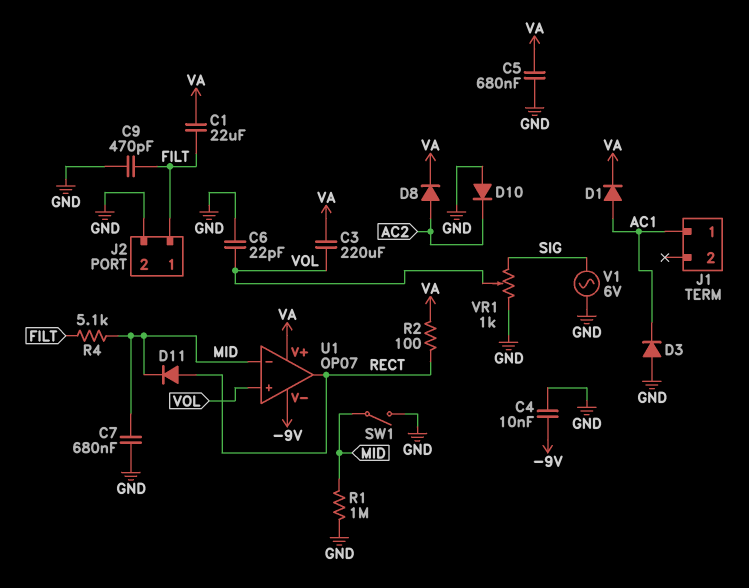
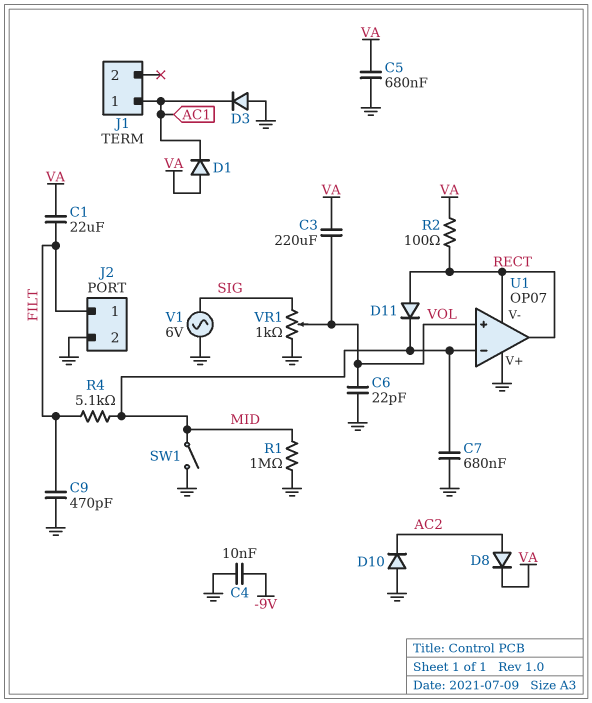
D1: diode (A AC1, K VA) -> diode (A VA, K AC1)
U1 pin V+: VA -> GND
U1 pin V-: -9V -> RECT

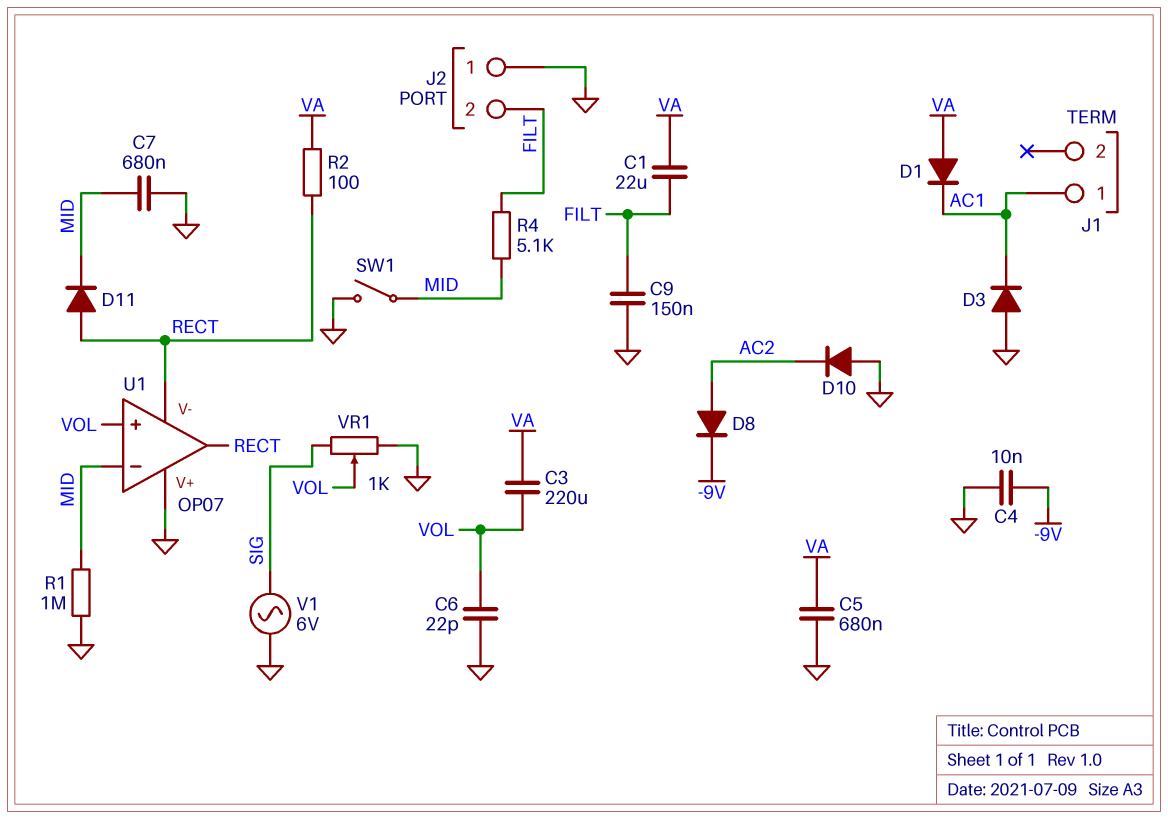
C9: 470pF (FILT, GND) -> 150nF (FILT, GND)
D8: diode (A AC2, K VA) -> diode (A AC2, K -9V)
J2 pin 1: FILT -> GND
J2 pin 2: GND -> FILT

